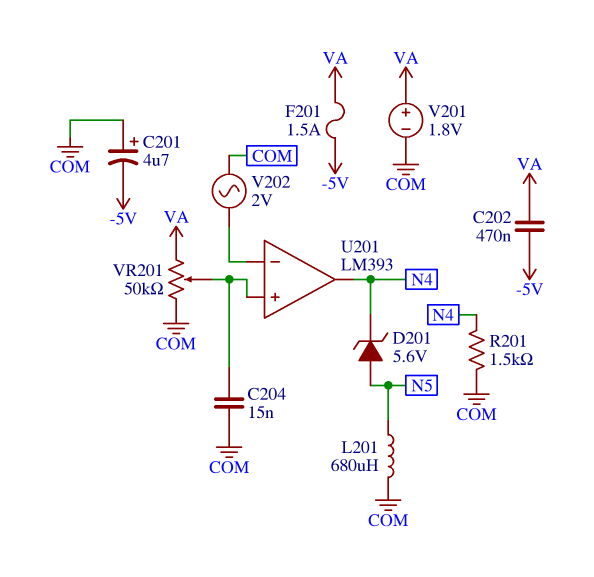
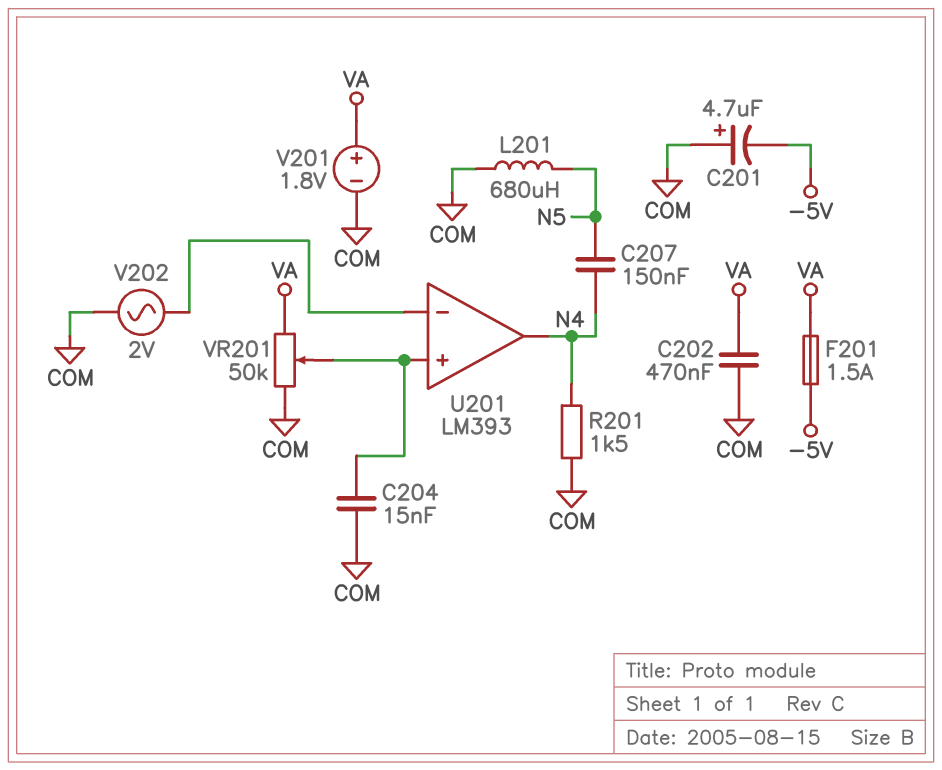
C202: 470nF (-5V, VA) -> 470nF (COM, VA)
C207: none -> 150nF (N4, N5)
D201: zener 5.6V (A N5, K N4) -> none

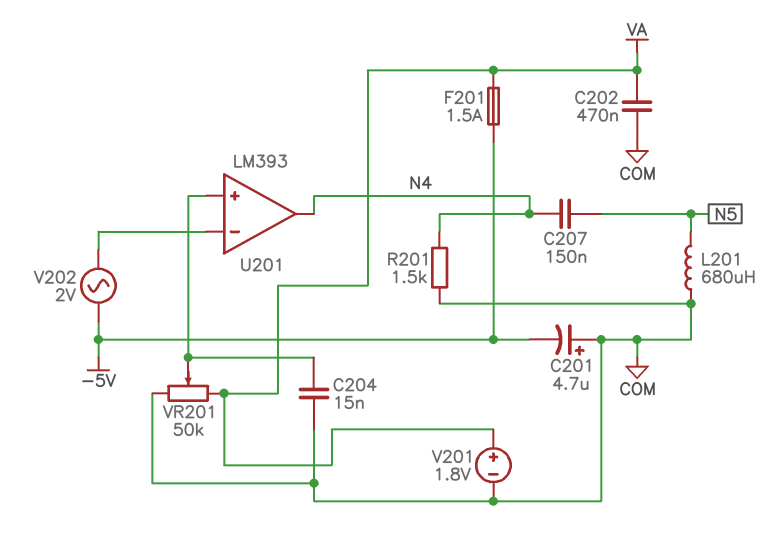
V202: AC 2V (COM, U201/in-) -> AC 2V (-5V, U201/in-)

